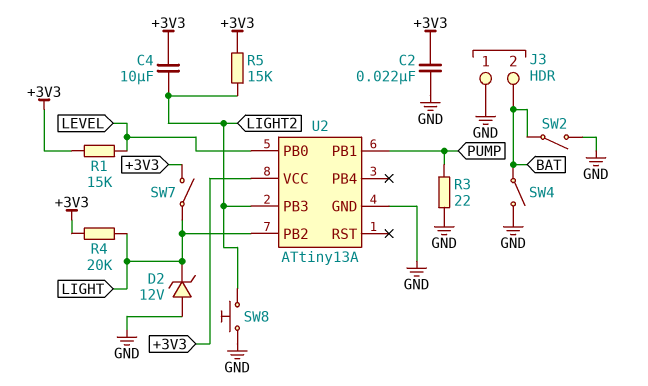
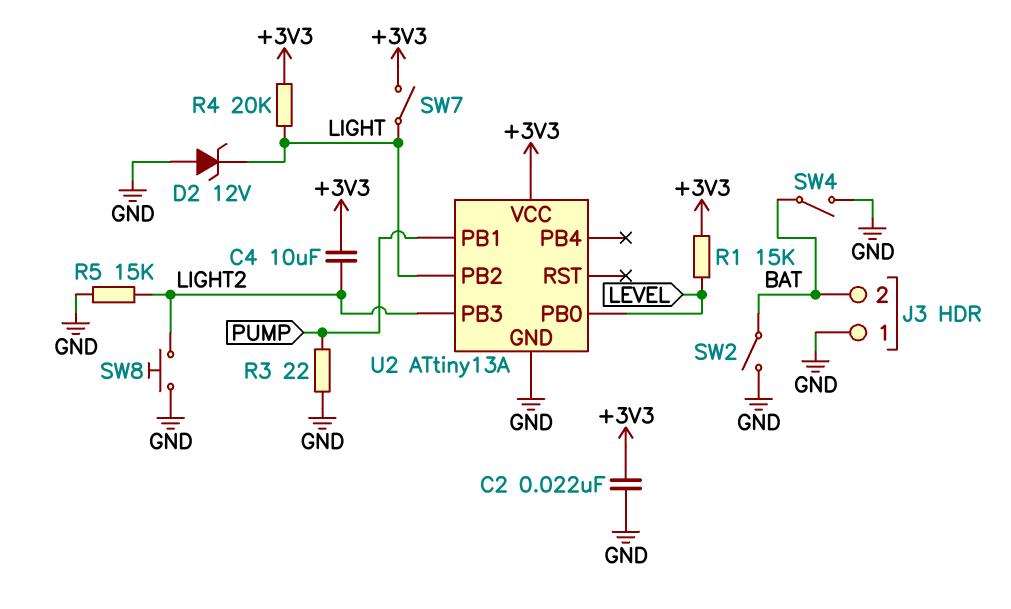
R5: 15k (+3V3, LIGHT2) -> 15k (GND, LIGHT2)

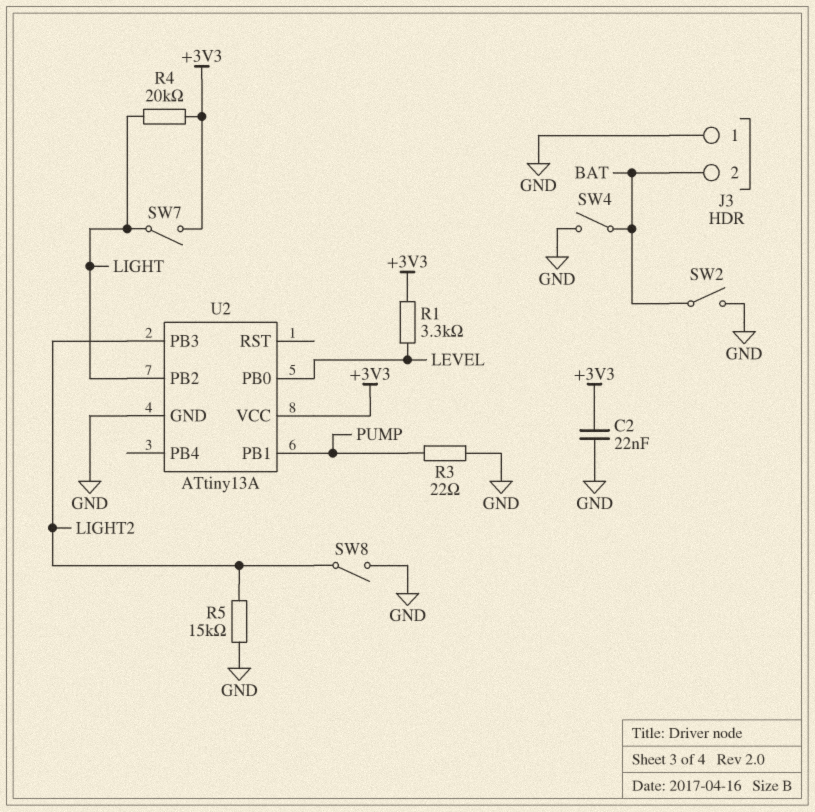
C4: 10uF (+3V3, LIGHT2) -> none
D2: zener 12V (A GND, K LIGHT) -> none
R1: 15k (+3V3, LEVEL) -> 3.3k (+3V3, LEVEL)
SW8: button (GND, LIGHT2) -> switch (GND, LIGHT2)

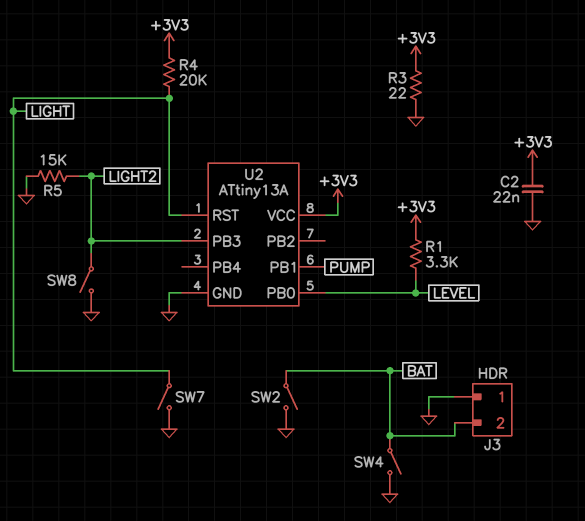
R3: 22 (GND, PUMP) -> 22 (+3V3, GND)
SW7: switch (+3V3, LIGHT) -> switch (GND, LIGHT)
U2 pin PB2: LIGHT -> none
U2 pin RST: none -> LIGHT

